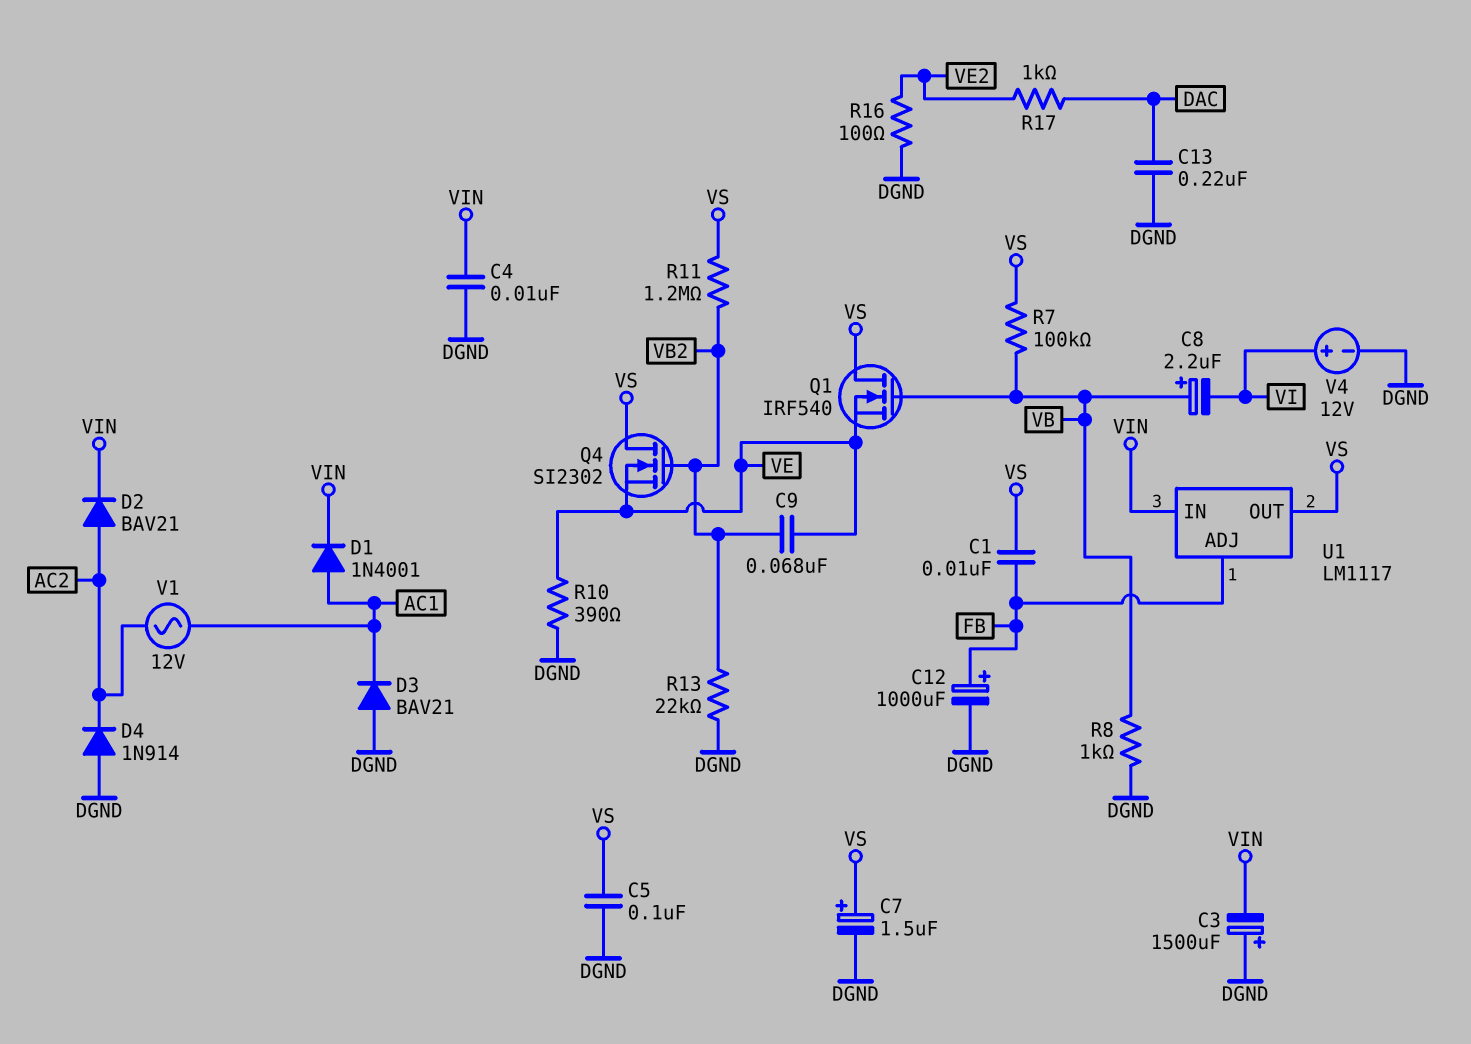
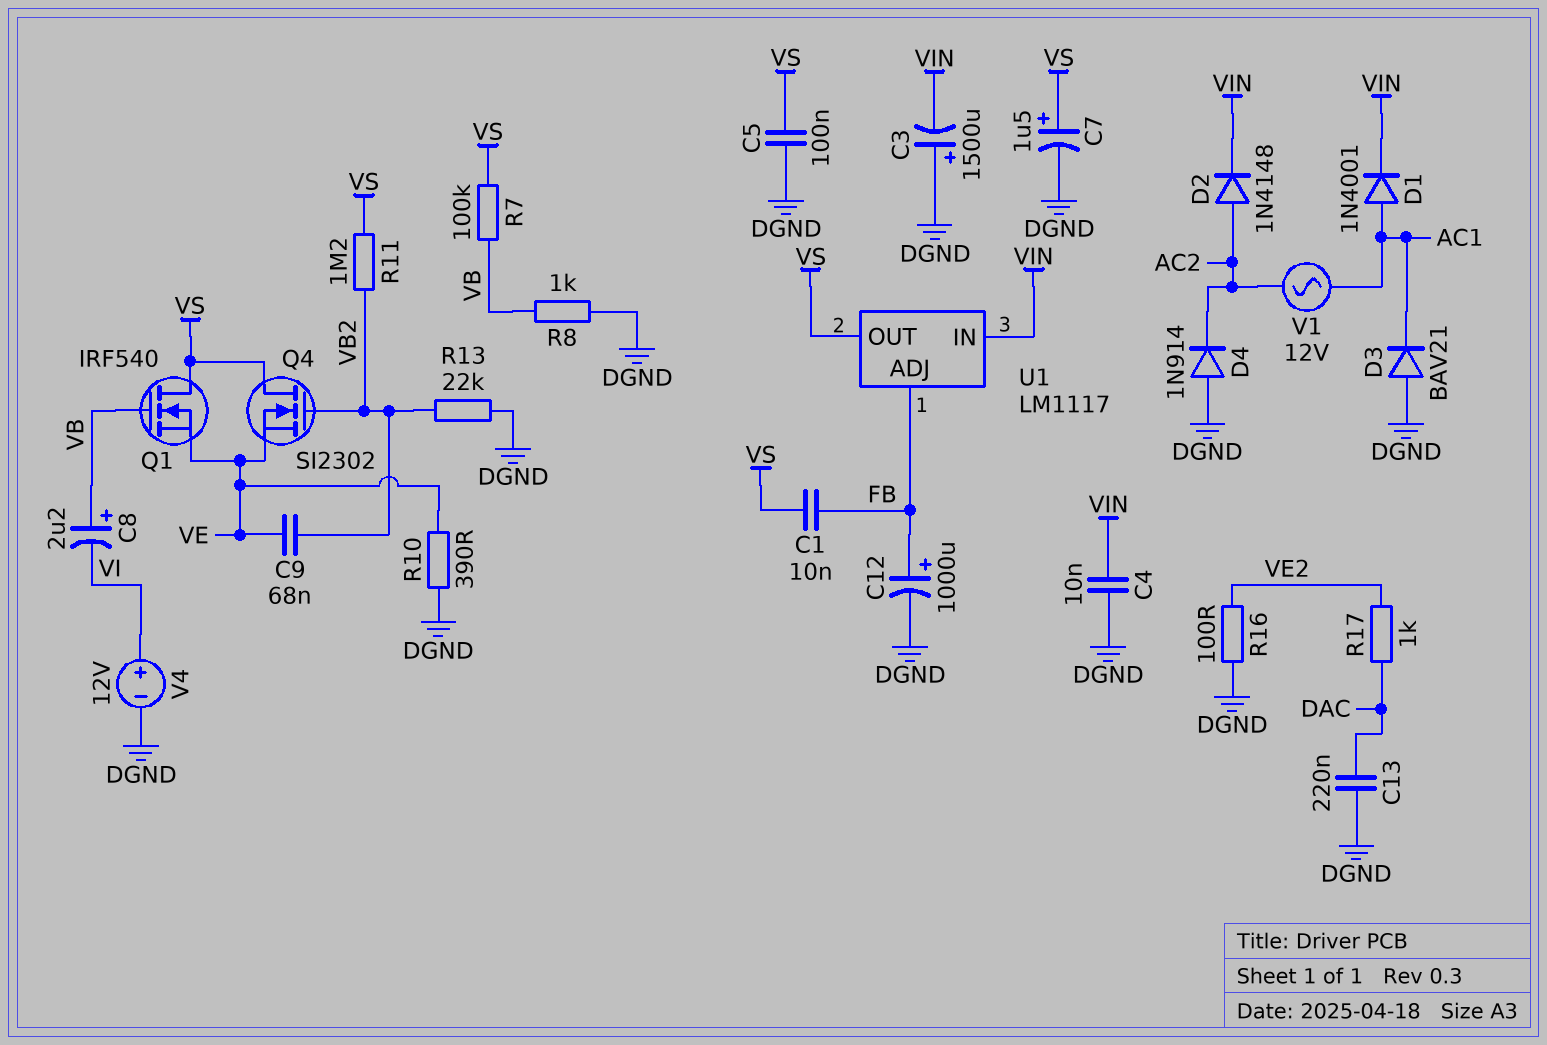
D2: diode BAV21 (A AC2, K VIN) -> diode 1N4148 (A AC2, K VIN)

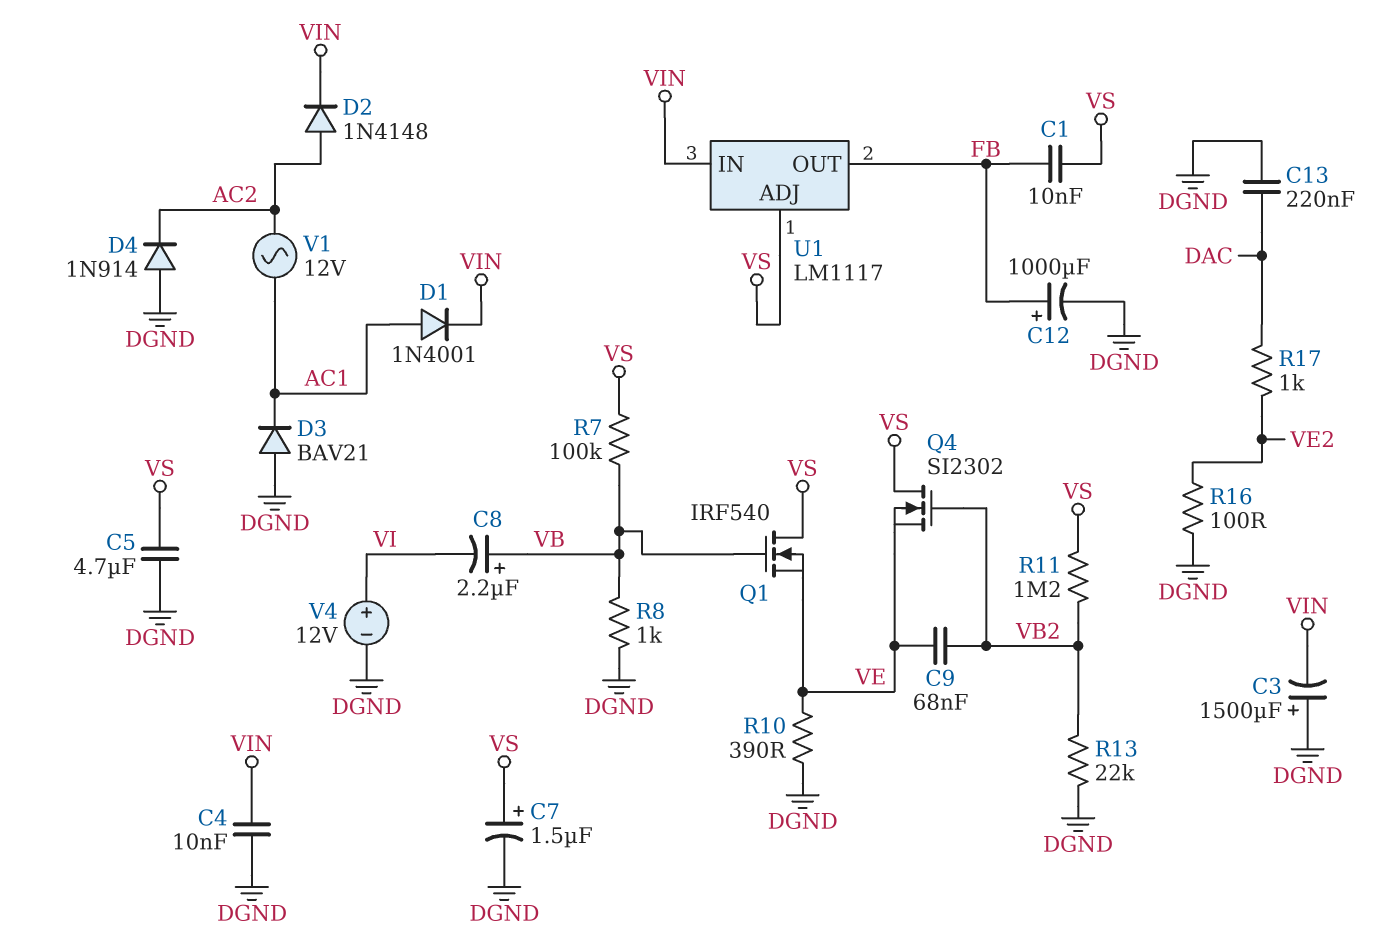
C5: 100nF (DGND, VS) -> 4.7uF (DGND, VS)
U1 pin ADJ: FB -> VS
U1 pin OUT: VS -> FB

